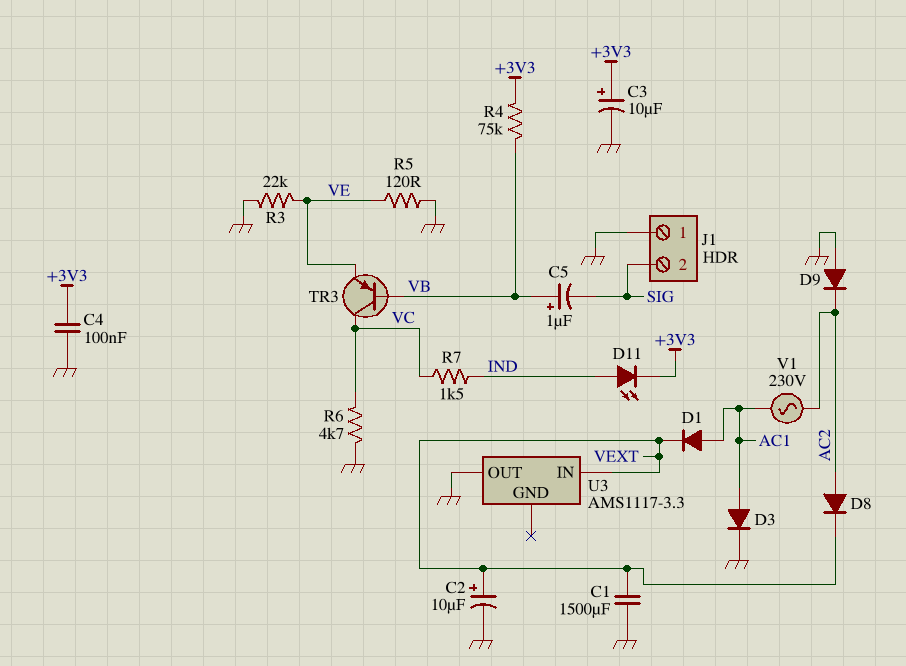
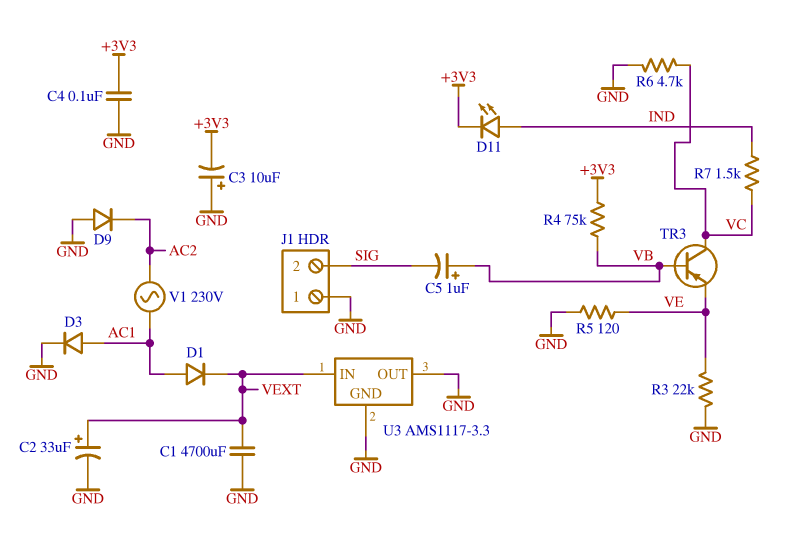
C1: 1500uF (GND, VEXT) -> 4700uF (GND, VEXT)
C2: 10uF (plus VEXT, minus GND) -> 33uF (plus VEXT, minus GND)
C3: 10uF (plus +3V3, minus GND) -> 10uF (plus GND, minus +3V3)
D8: diode (A AC2, K VEXT) -> none
U3 pin GND: none -> GND

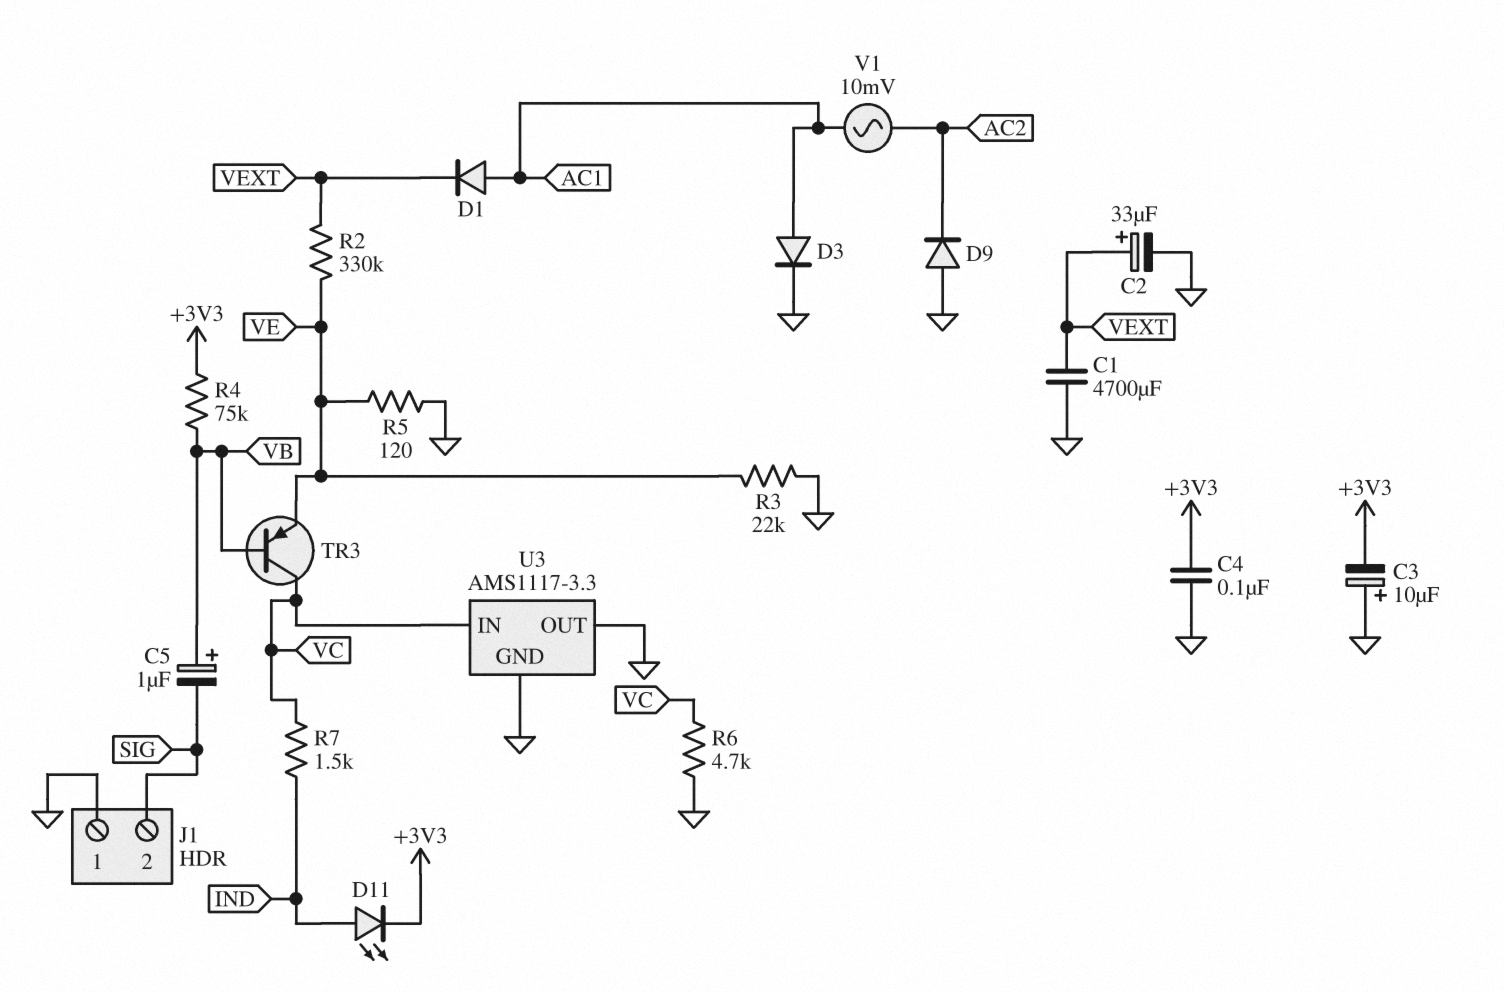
R2: none -> 330k (VE, VEXT)
U3 pin IN: VEXT -> VC
V1: AC 230V (AC1, AC2) -> AC 10mV (AC1, AC2)

